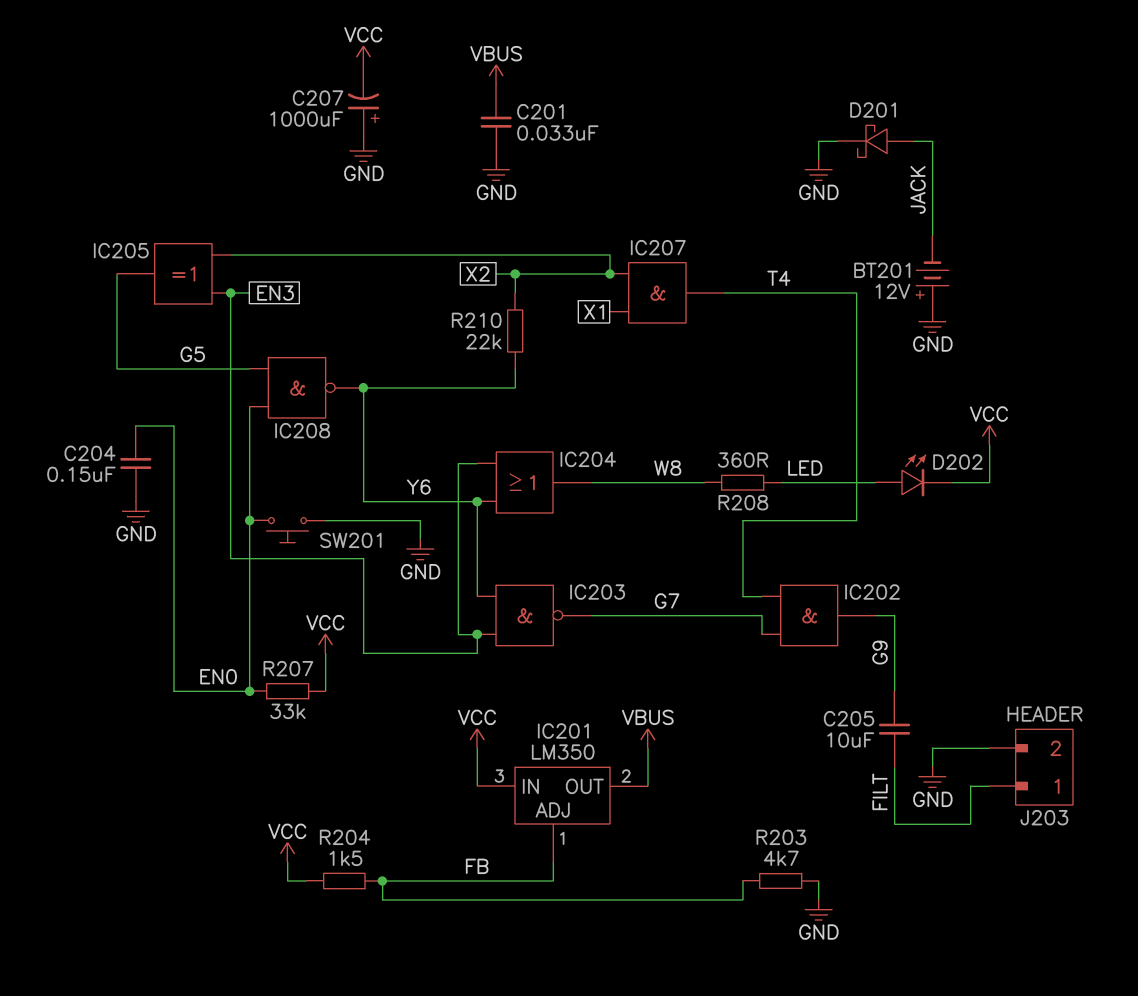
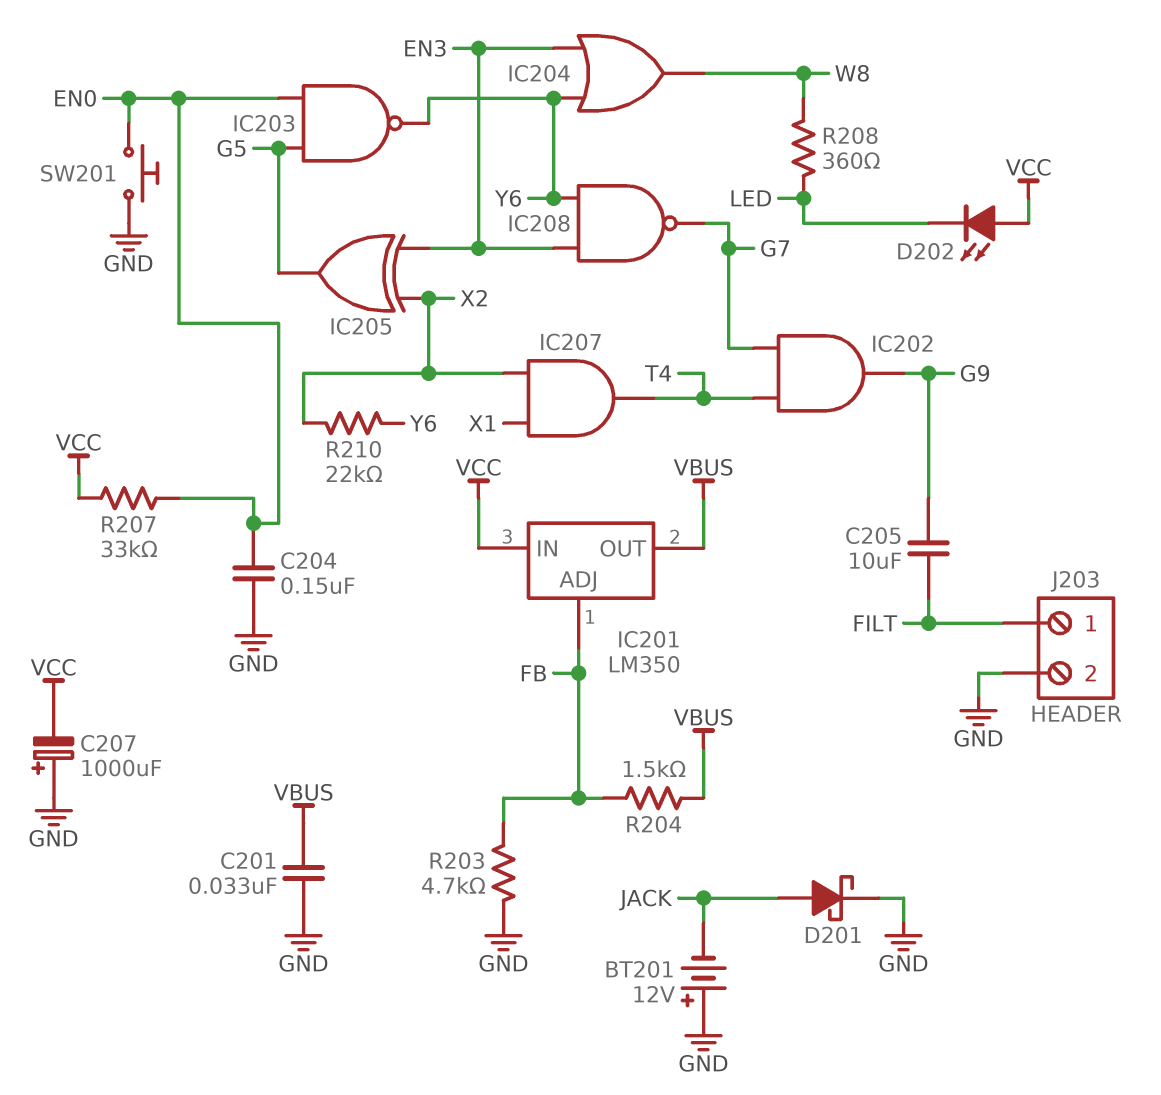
D202: LED (A LED, K VCC) -> LED (A VCC, K LED)
IC203: NAND (in EN3, in Y6, out G7) -> NAND (in EN0, in G5, out Y6)
IC208: NAND (in EN0, in G5, out Y6) -> NAND (in EN3, in Y6, out G7)
R204: 1.5k (FB, VCC) -> 1.5k (FB, VBUS)

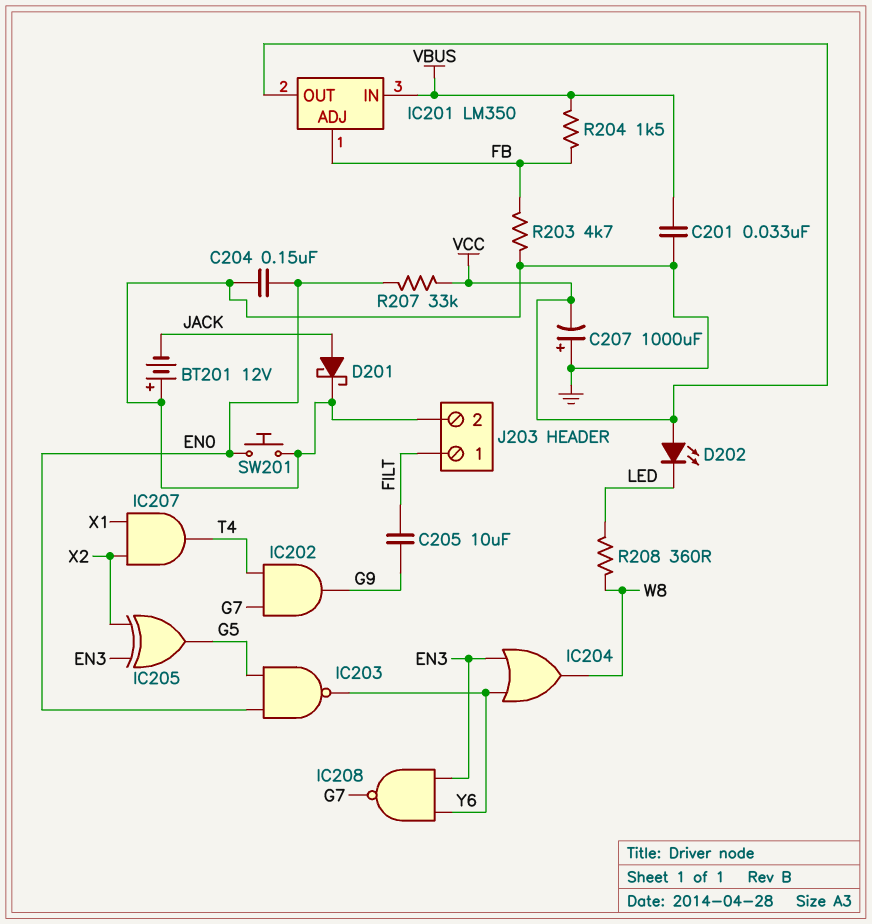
IC201 pin IN: VCC -> VBUS
IC201 pin OUT: VBUS -> VCC
R210: 22k (X2, Y6) -> none

